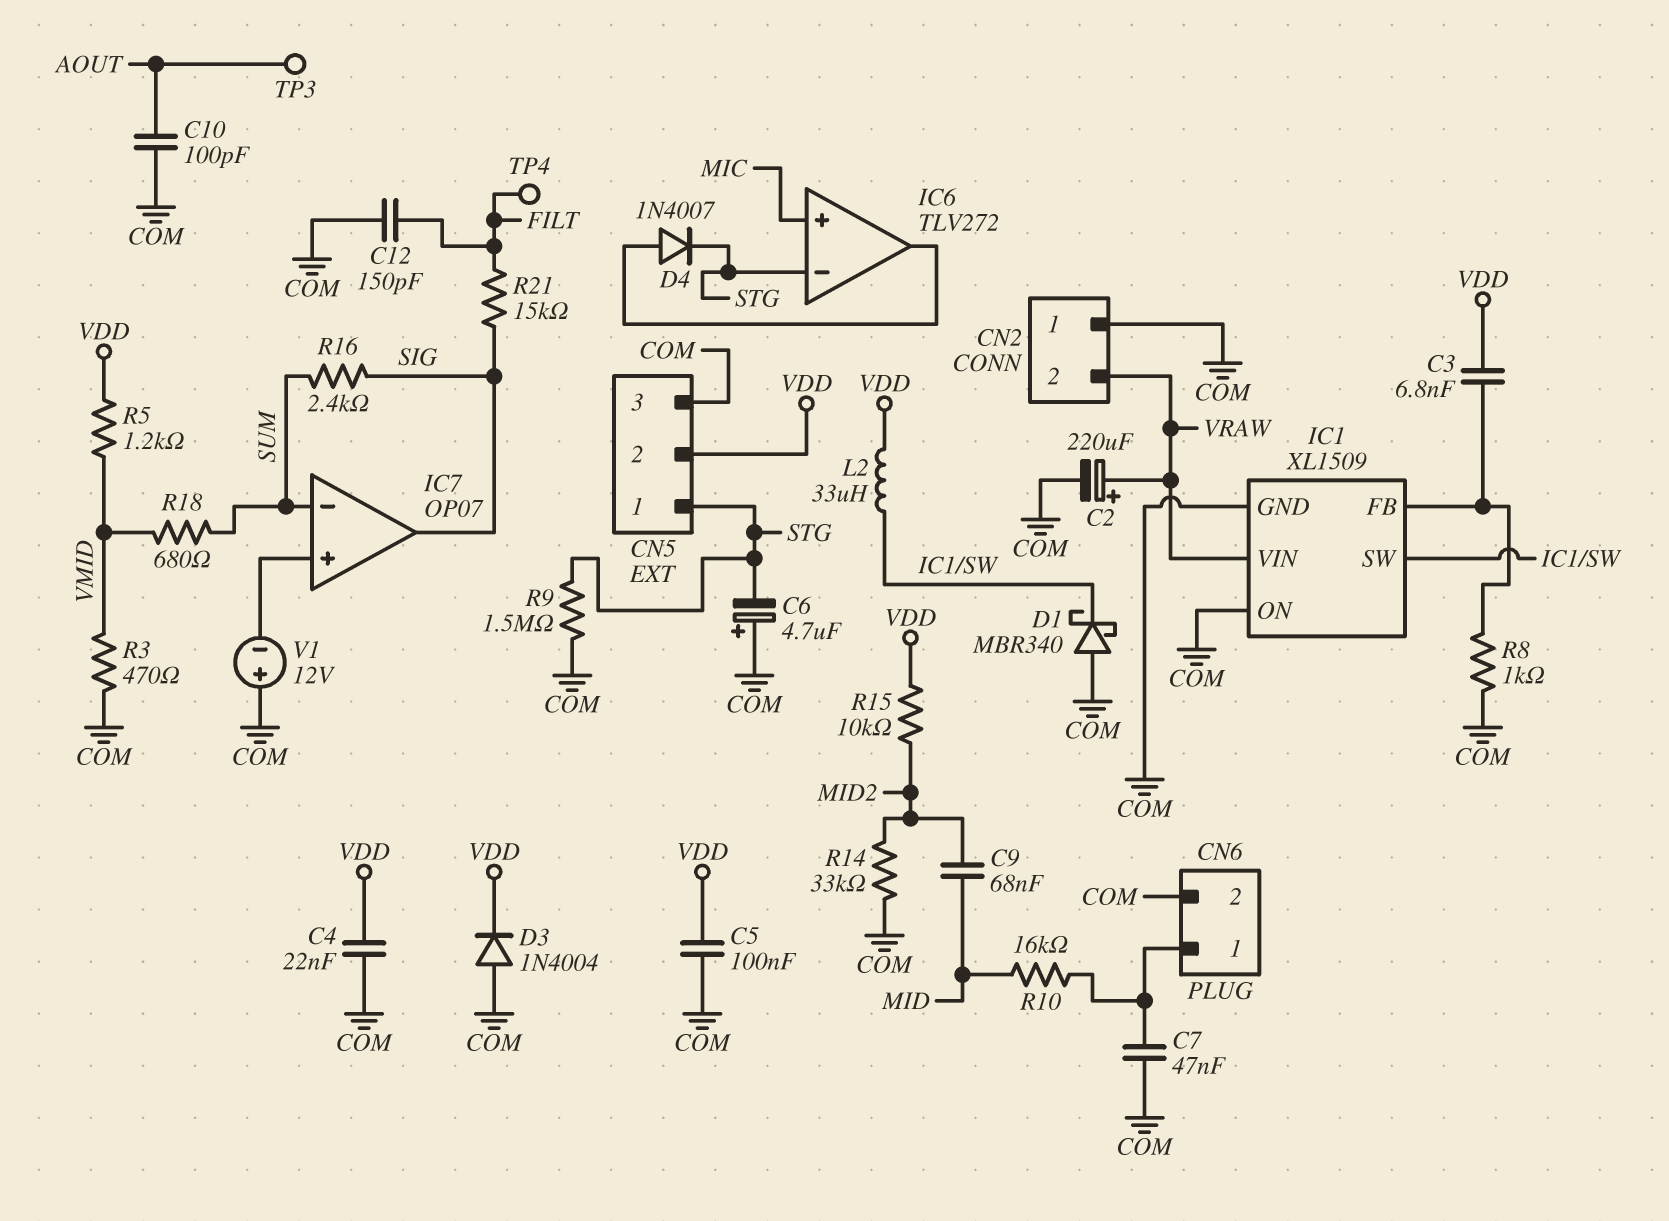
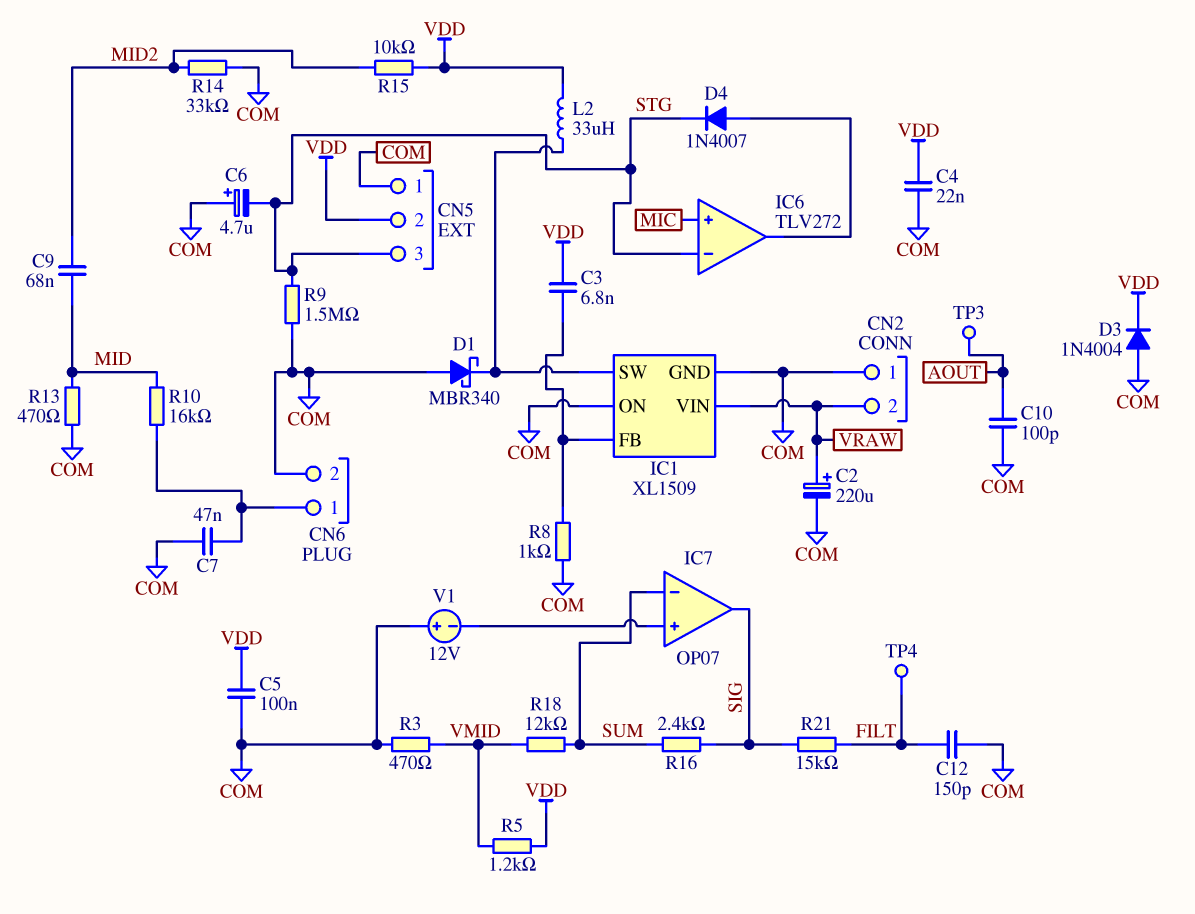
CN5 pin 1: STG -> COM
CN5 pin 3: COM -> STG
R13: none -> 470 (COM, MID)
R18: 680 (SUM, VMID) -> 12k (SUM, VMID)

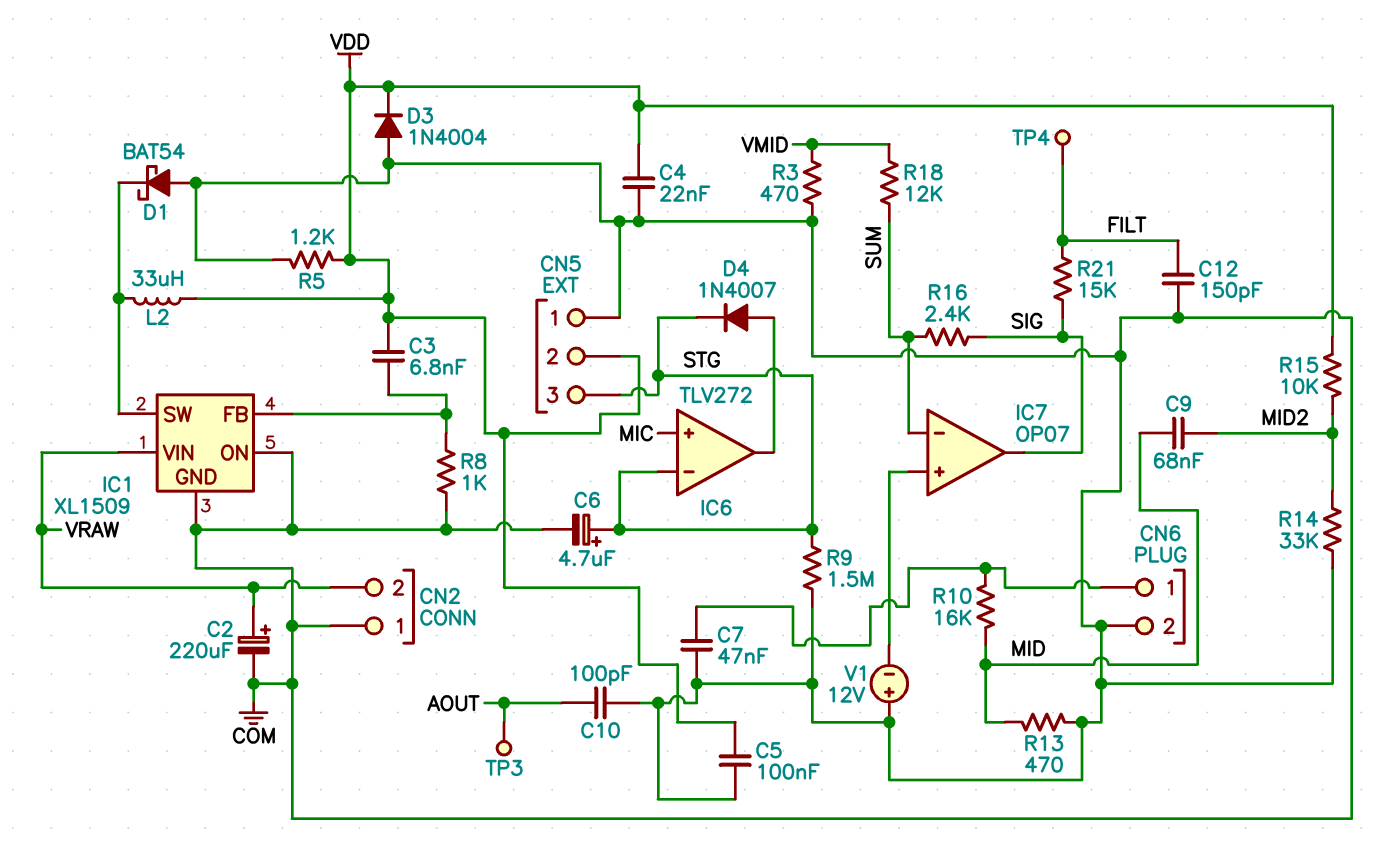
C6: 4.7uF (plus COM, minus STG) -> 4.7uF (plus STG, minus COM)
D1: schottky MBR340 (A COM, K IC1/SW) -> schottky BAT54 (A COM, K IC1/SW)
R5: 1.2k (VDD, VMID) -> 1.2k (COM, VDD)

